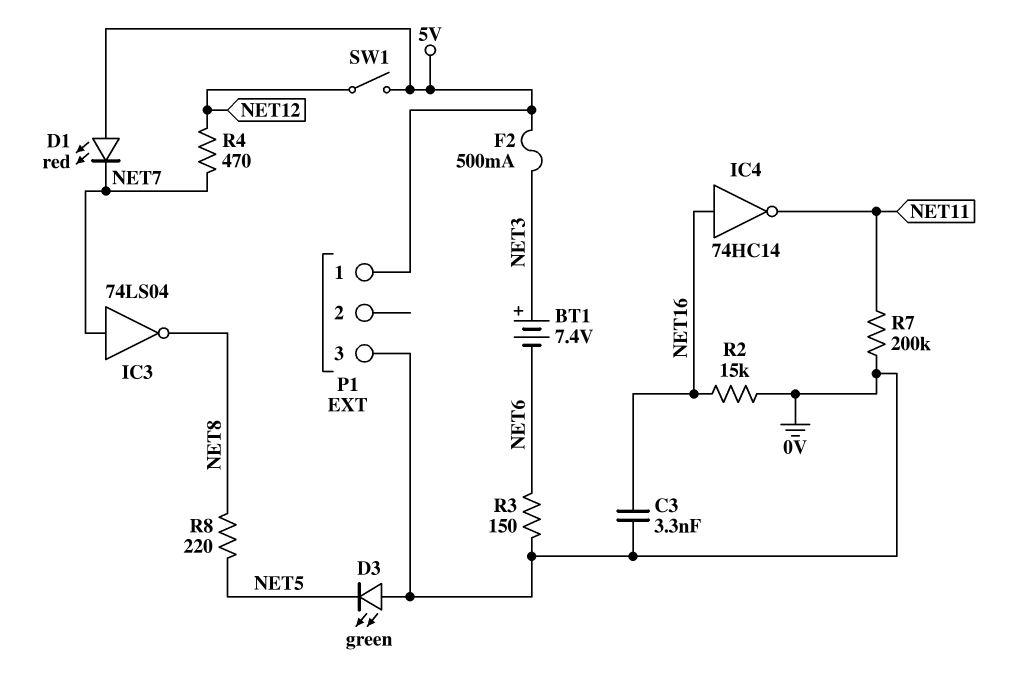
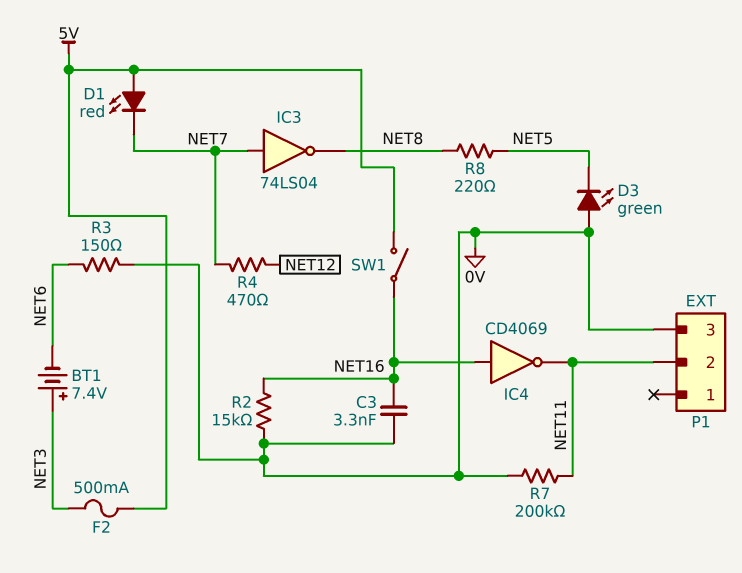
IC4: NOT 74HC14 (in NET16, out NET11) -> NOT CD4069 (in NET16, out NET11)
P1 pin 1: 5V -> none
P1 pin 2: none -> NET11
SW1: switch (5V, NET12) -> switch (5V, NET16)

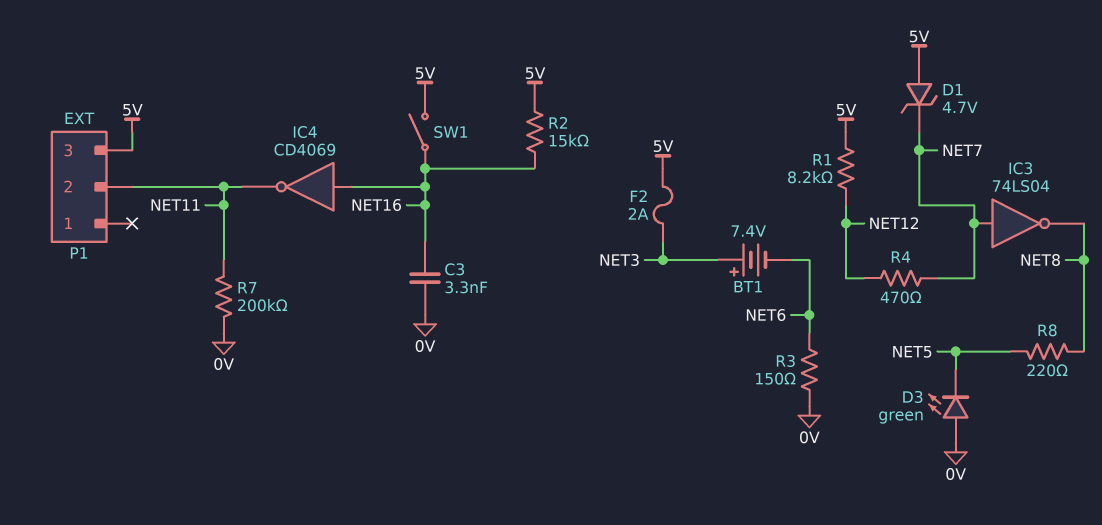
D1: LED red (A 5V, K NET7) -> zener 4.7V (A 5V, K NET7)
F2: 500mA (5V, NET3) -> 2A (5V, NET3)
P1 pin 3: 0V -> 5V
R1: none -> 8.2k (5V, NET12)
R2: 15k (0V, NET16) -> 15k (5V, NET16)

